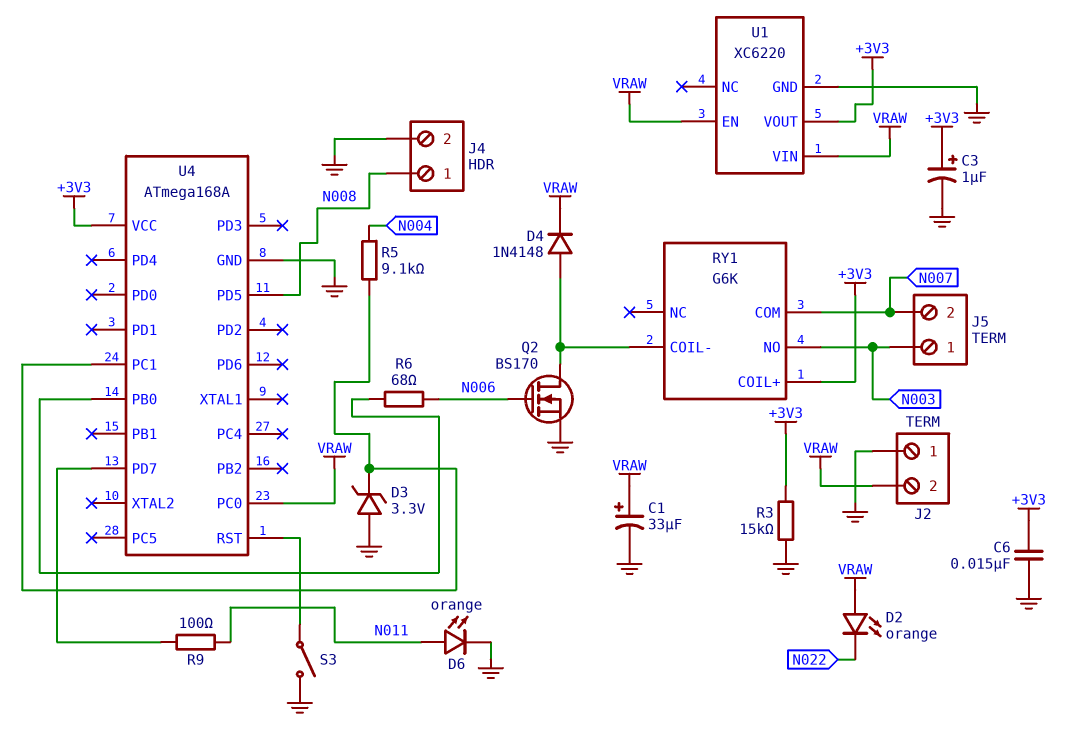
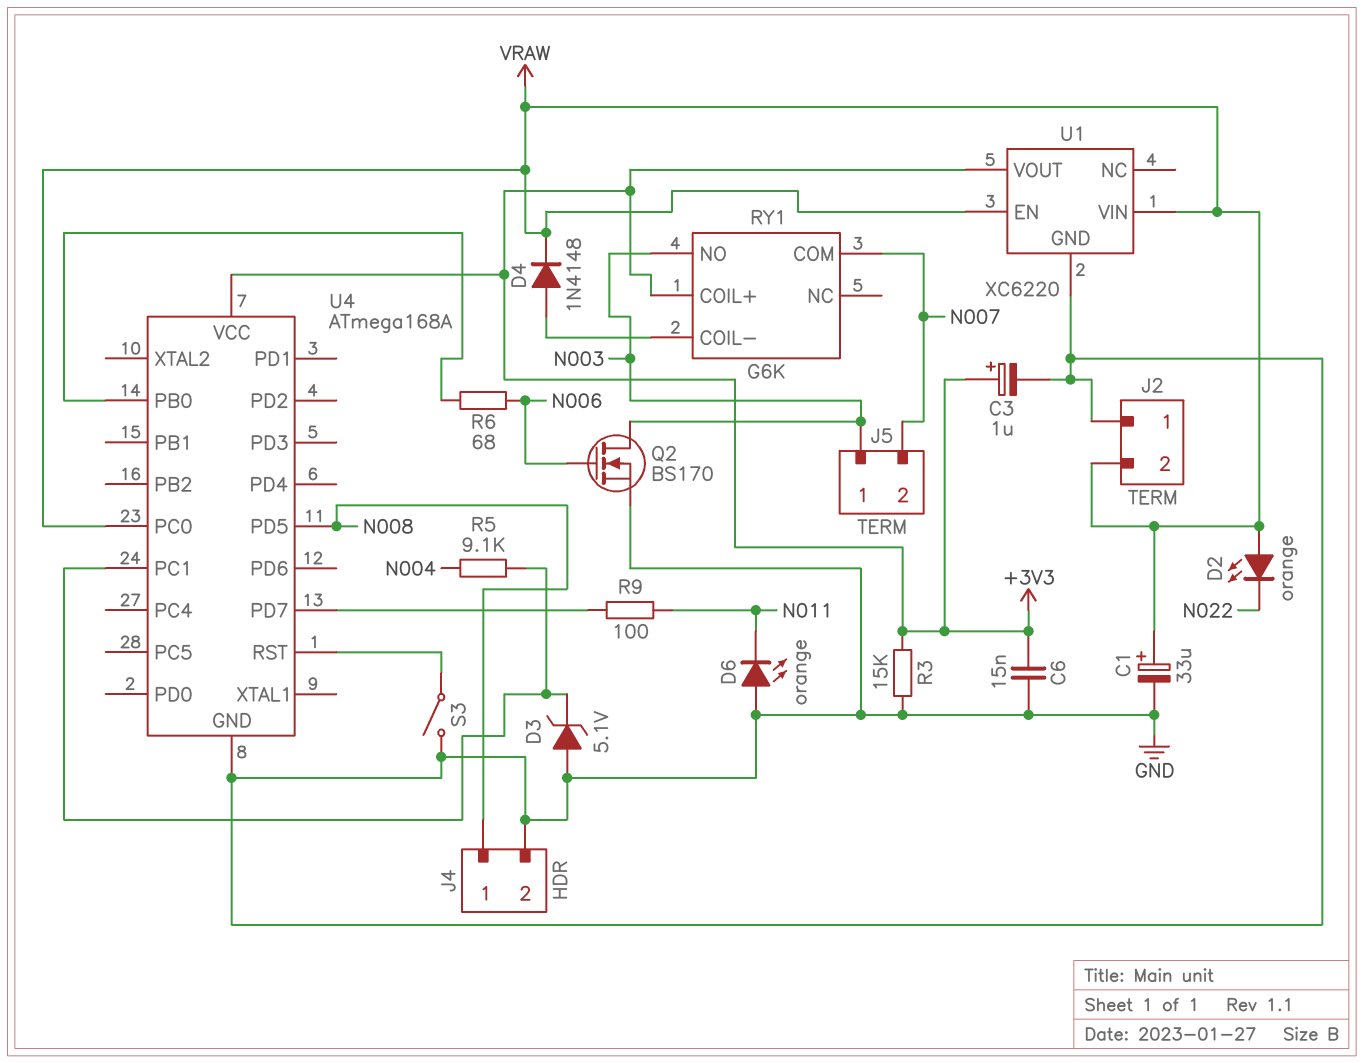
D3: zener 3.3V (A GND, K U4/PC1) -> zener 5.1V (A GND, K U4/PC1)
D6: LED orange (A N011, K GND) -> LED orange (A GND, K N011)
Q2: NMOS BS170 (G N006, D RY1/COIL-, S GND) -> NMOS BS170 (G N006, D N003, S GND)

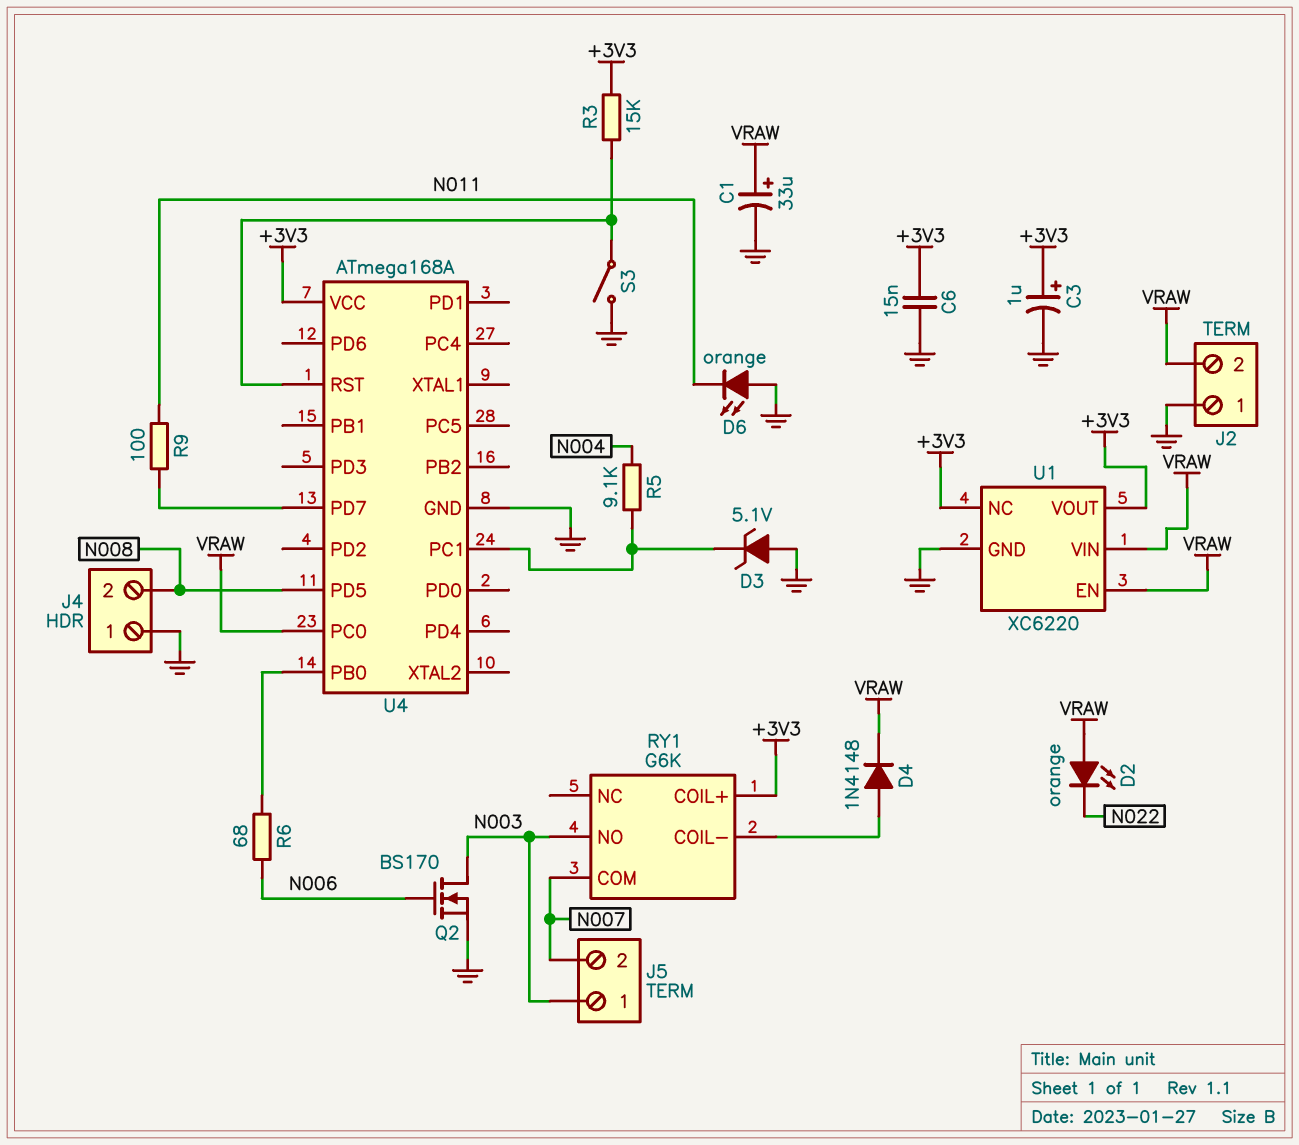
J4 pin 1: N008 -> GND
J4 pin 2: GND -> N008
R3: 15k (+3V3, GND) -> 15k (+3V3, U4/RST)
U1 pin NC: none -> +3V3

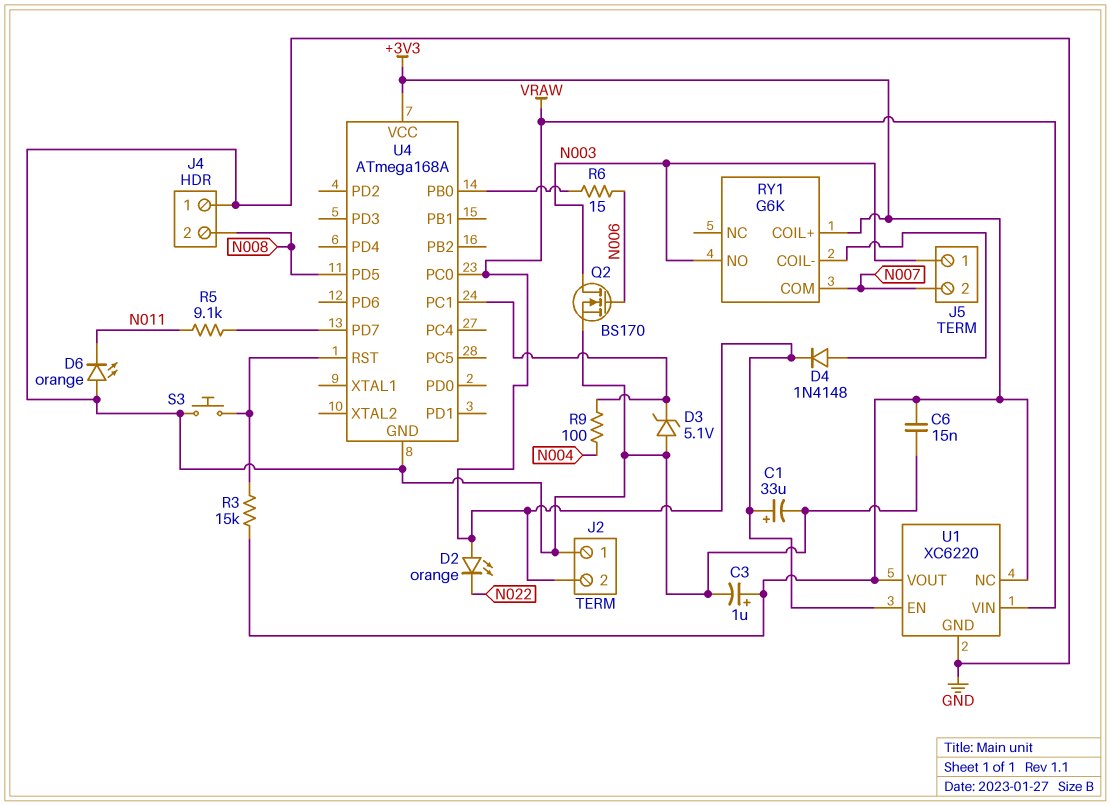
R5: 9.1k (N004, U4/PC1) -> 9.1k (N011, U4/PD7)
R6: 68 (N006, U4/PB0) -> 15 (N006, U4/PB0)
R9: 100 (N011, U4/PD7) -> 100 (N004, U4/PC1)
S3: switch (GND, U4/RST) -> button (GND, U4/RST)

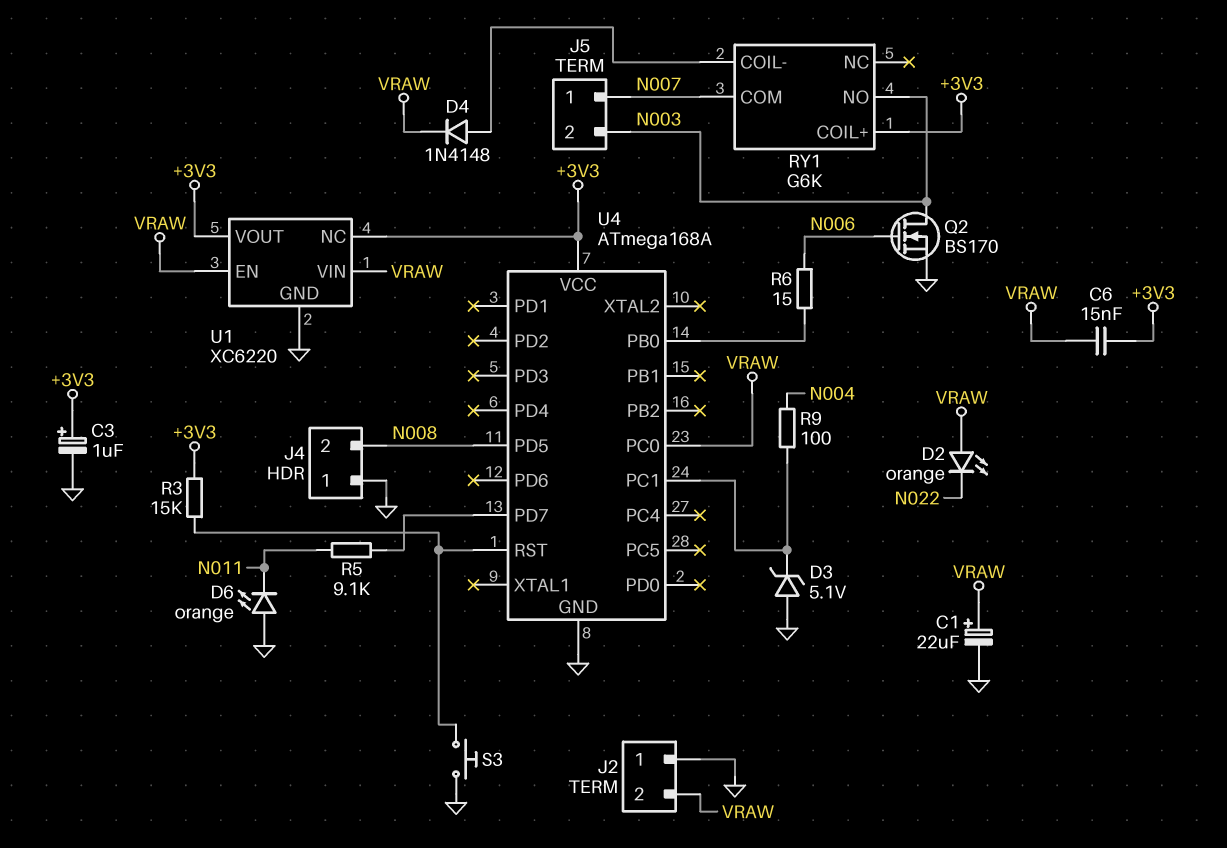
C1: 33uF (plus VRAW, minus GND) -> 22uF (plus VRAW, minus GND)
C6: 15nF (+3V3, GND) -> 15nF (+3V3, VRAW)
J5 pin 1: N003 -> N007
J5 pin 2: N007 -> N003

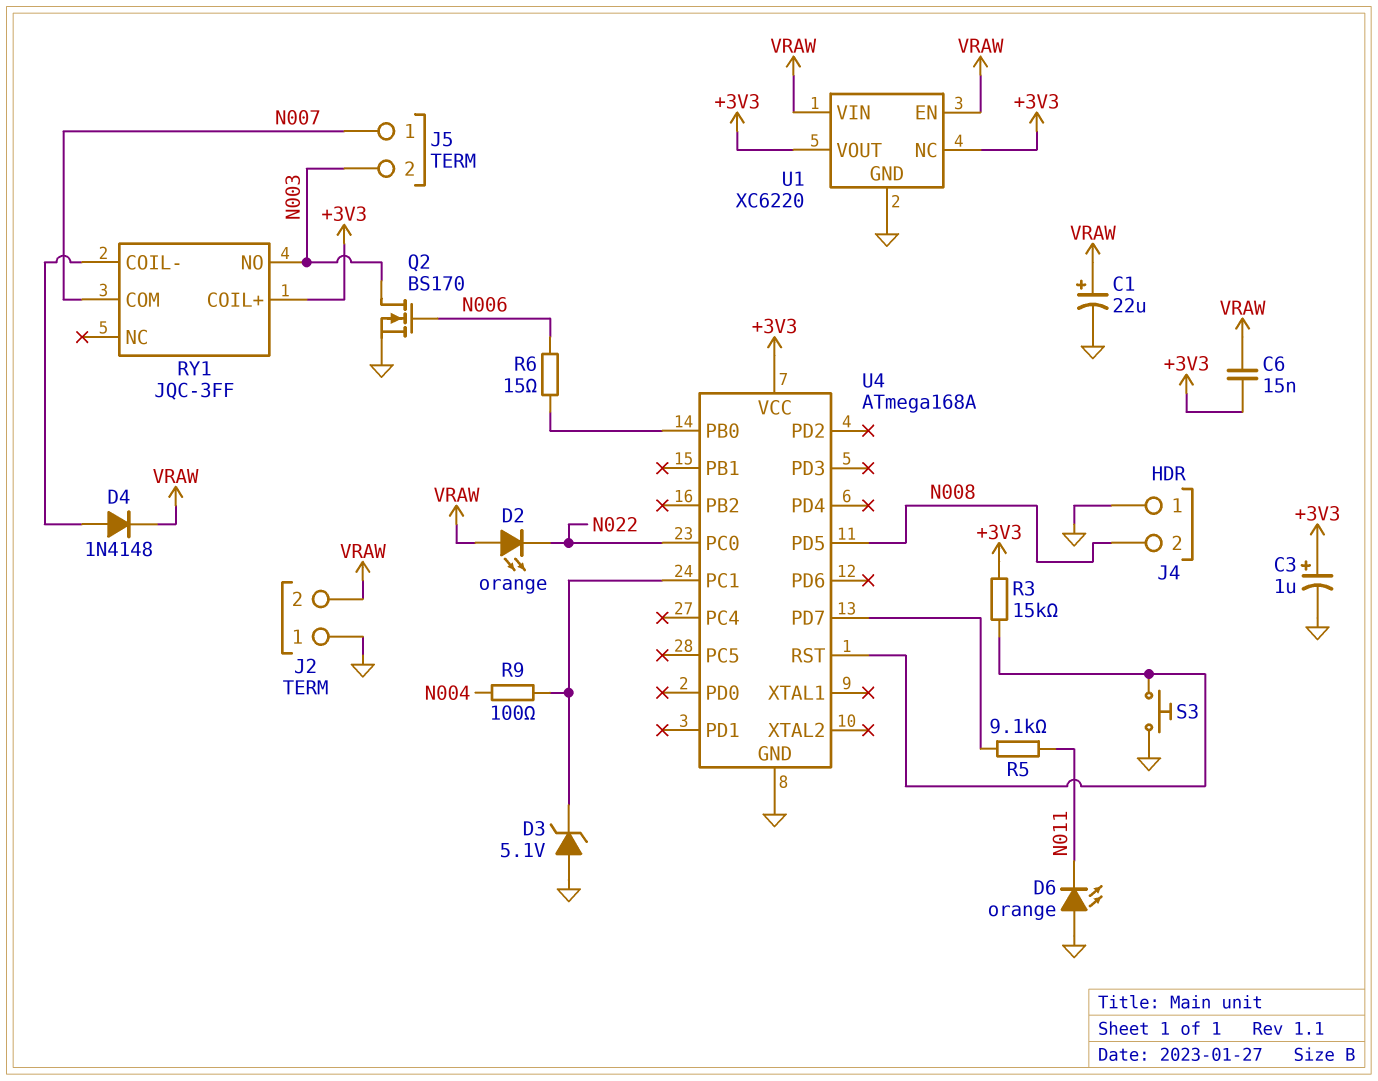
RY1: G6K -> JQC-3FF
U4 pin PC0: VRAW -> N022

